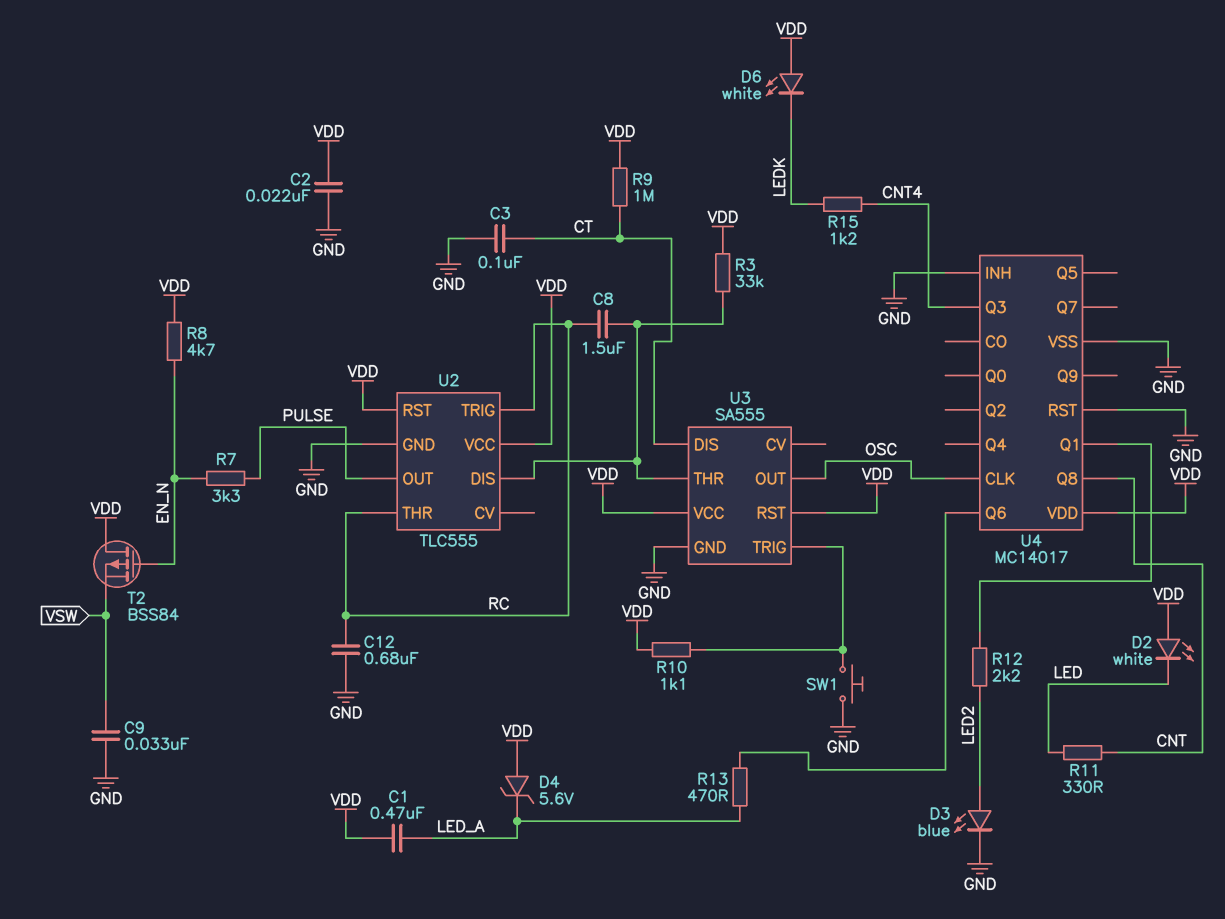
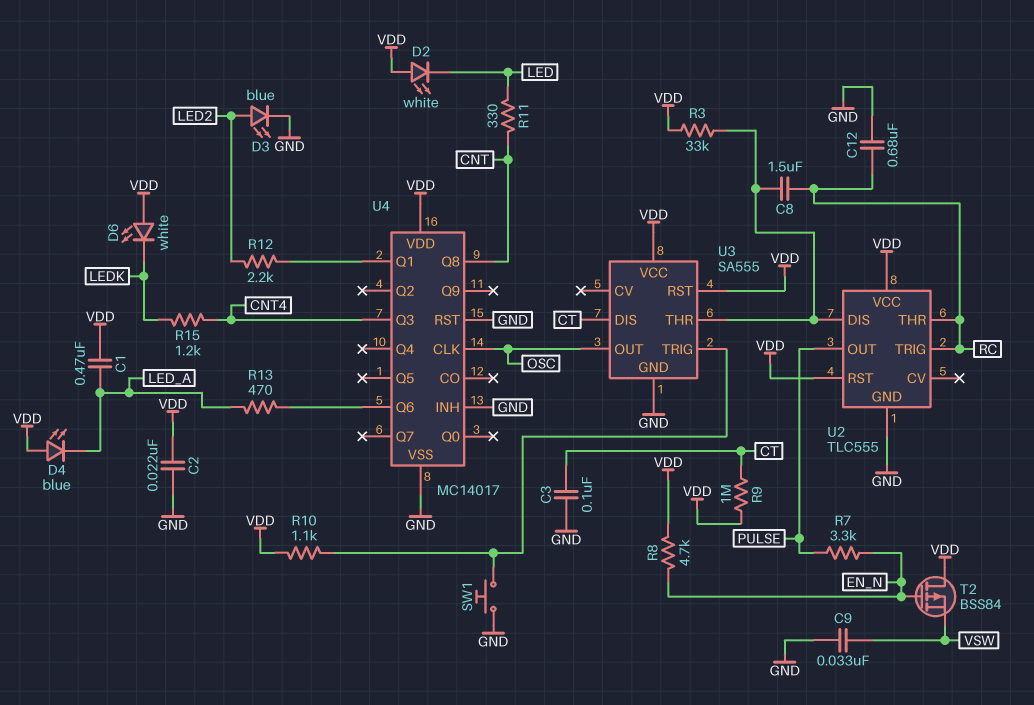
D4: zener 5.6V (A VDD, K LED_A) -> LED blue (A VDD, K LED_A)

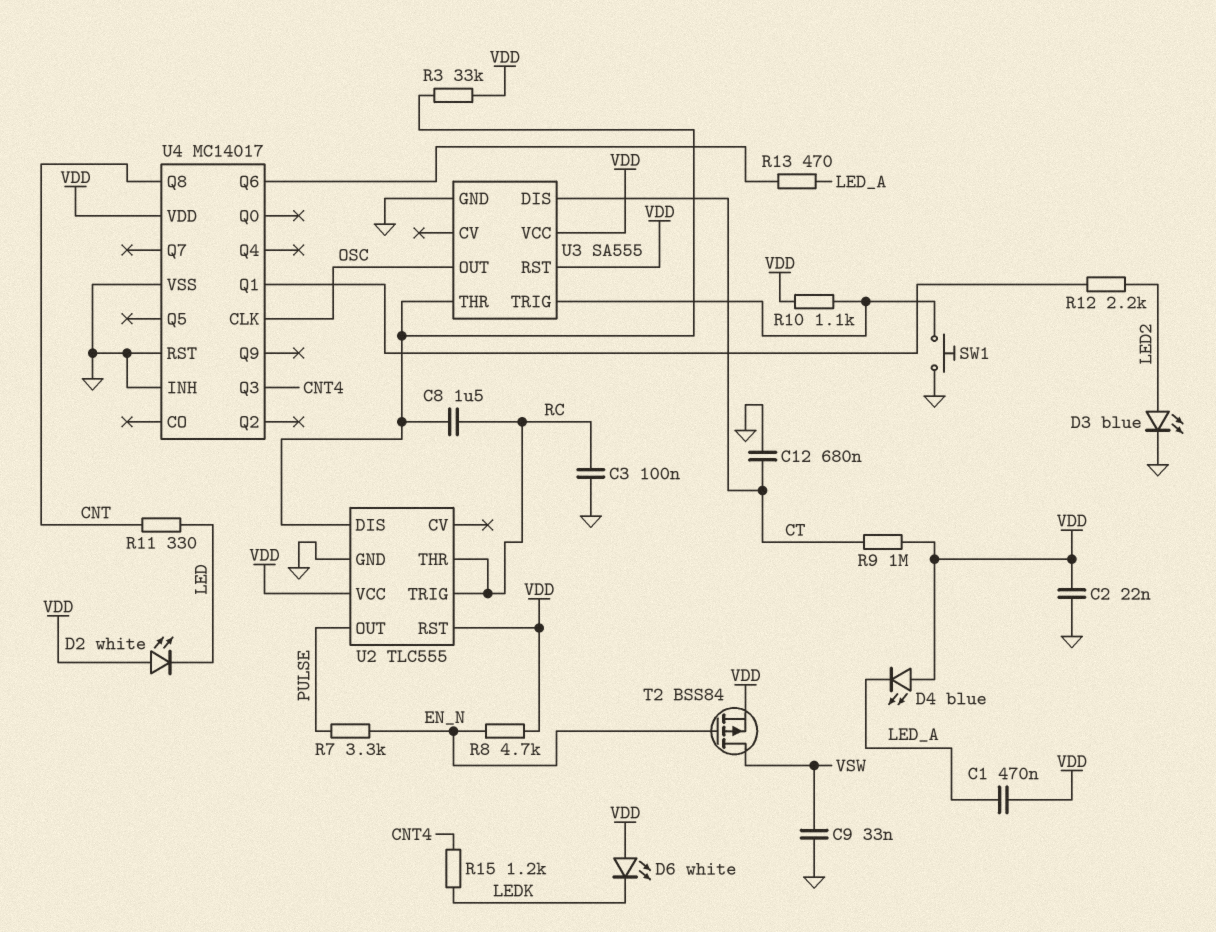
C3: 100nF (CT, GND) -> 100nF (GND, RC)
C12: 680nF (GND, RC) -> 680nF (CT, GND)
T2: PMOS BSS84 (G EN_N, D VDD, S VSW) -> PMOS BSS84 (G EN_N, D VSW, S VDD)

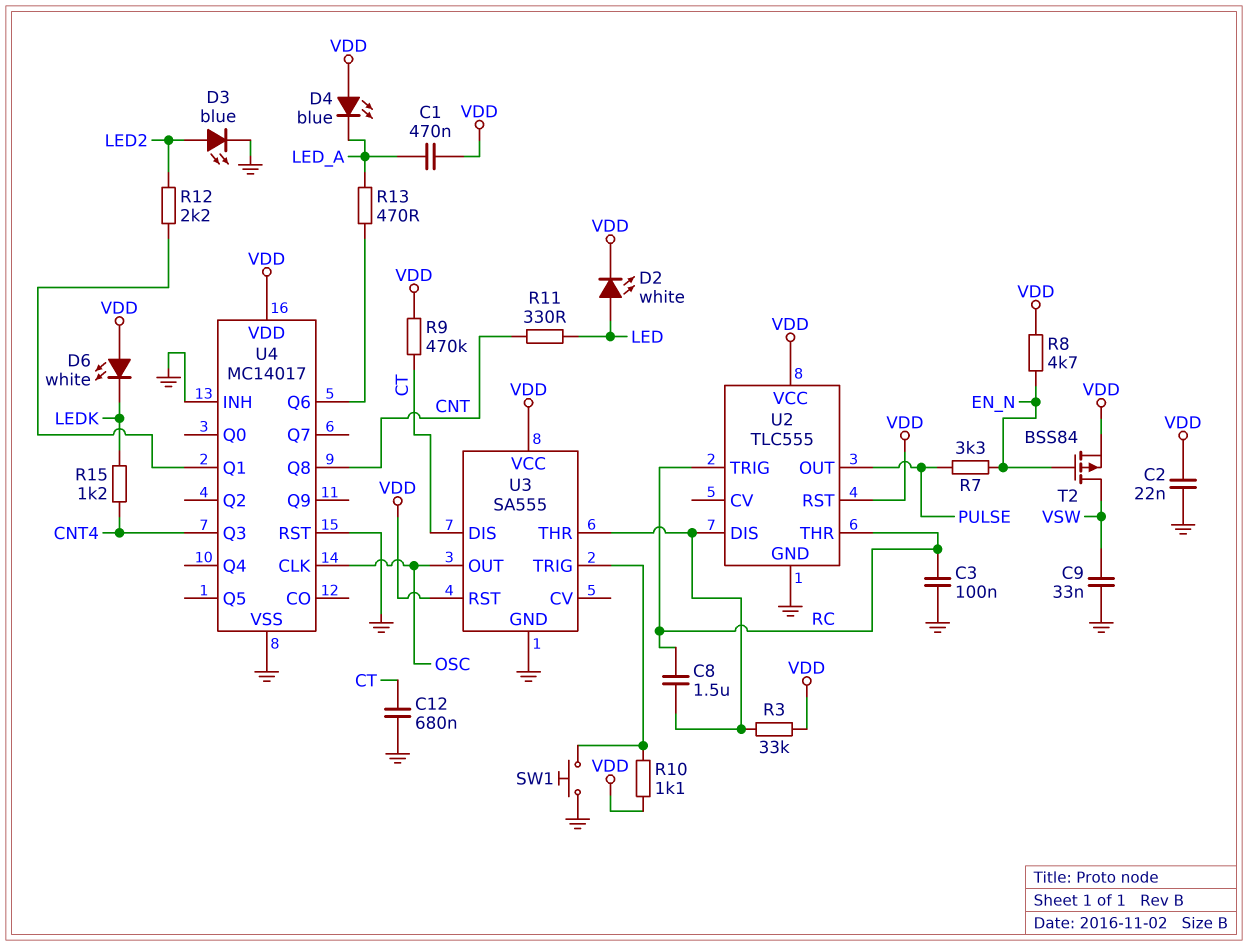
D2: LED white (A VDD, K LED) -> LED white (A LED, K VDD)
R9: 1M (CT, VDD) -> 470k (CT, VDD)

